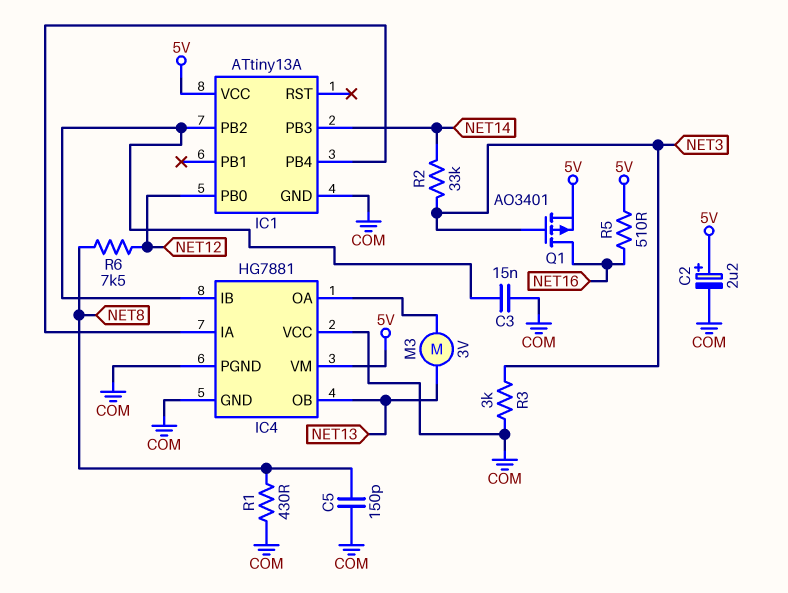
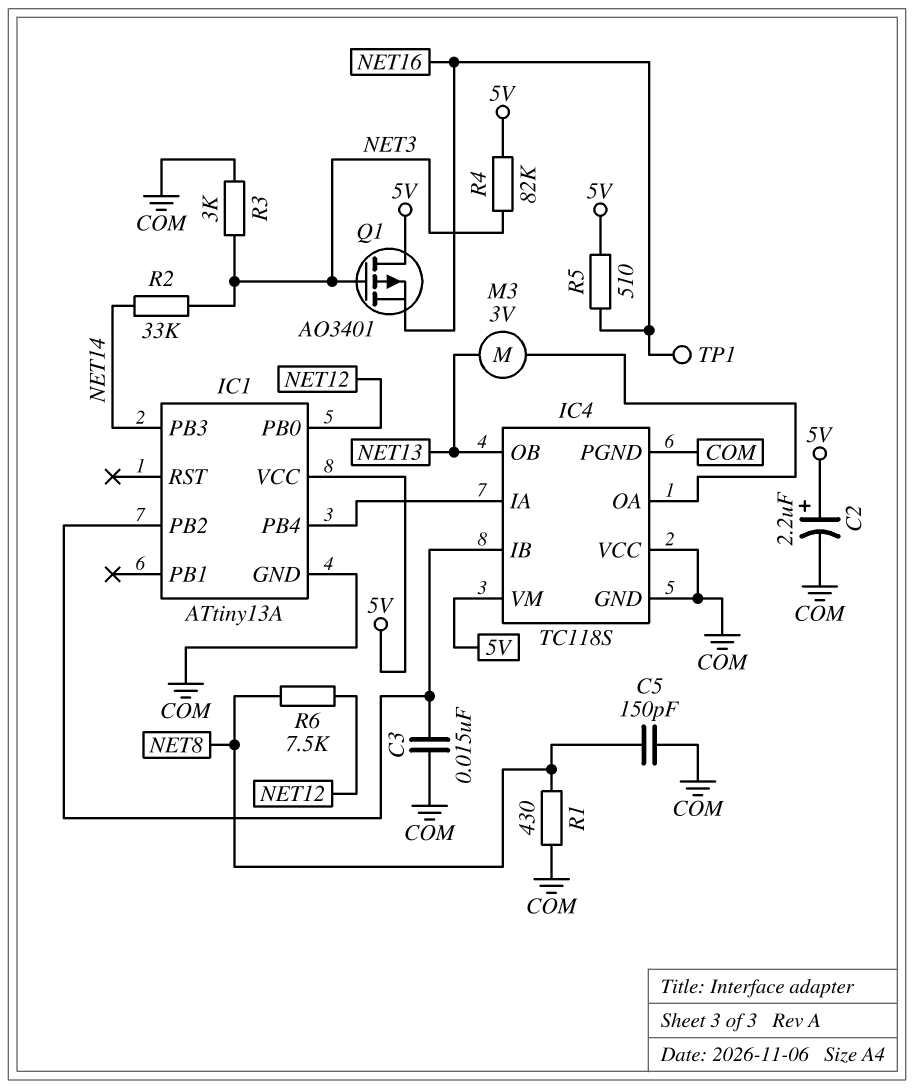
IC4: HG7881 -> TC118S
Q1: PMOS AO3401 (G NET3, D NET16, S 5V) -> PMOS AO3401 (G NET3, D 5V, S NET16)
R4: none -> 82k (5V, NET3)
TP1: none -> test point (NET16)

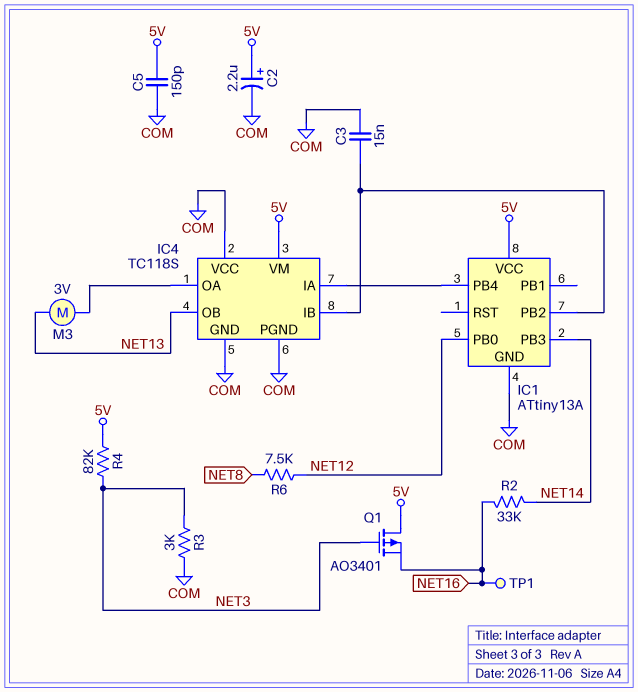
C5: 150pF (COM, NET8) -> 150pF (5V, COM)
R1: 430 (COM, NET8) -> none
R2: 33k (NET3, NET14) -> 33k (NET14, NET16)
R5: 510 (5V, NET16) -> none

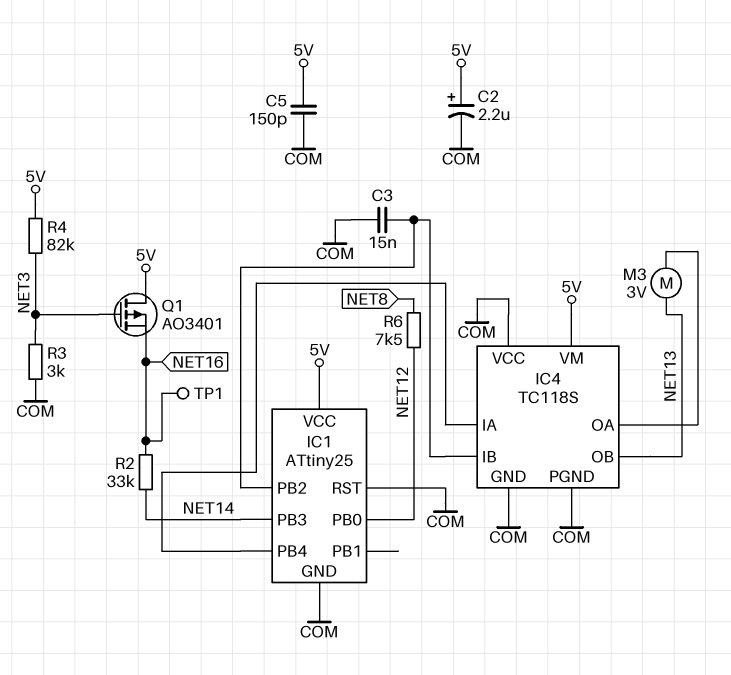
IC1: ATtiny13A -> ATtiny25
IC1 pin RST: none -> COM

